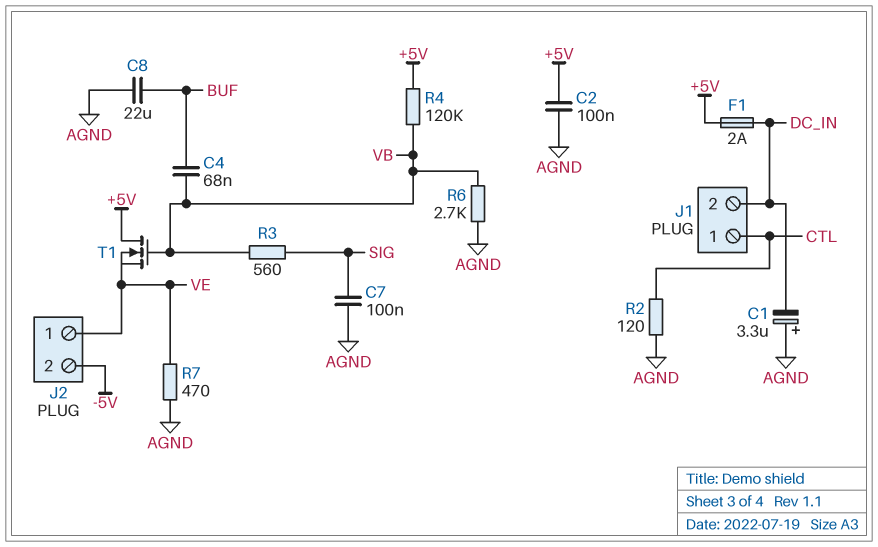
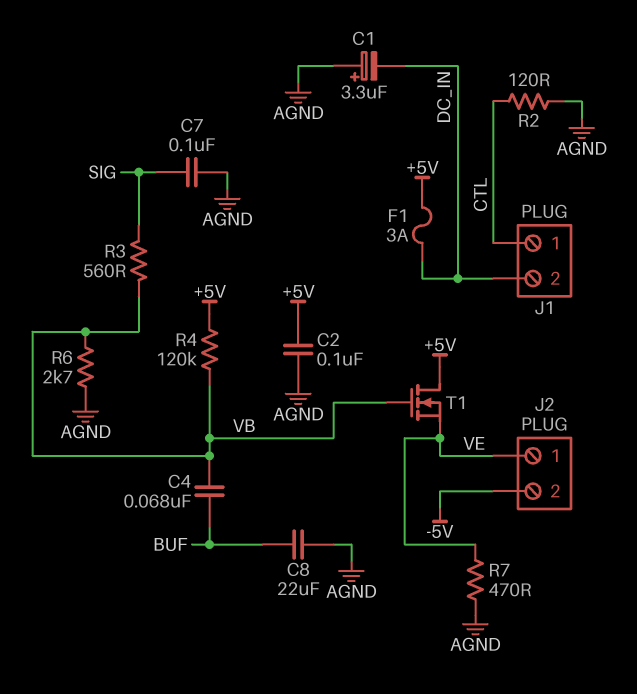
F1: 2A (+5V, DC_IN) -> 3A (+5V, DC_IN)

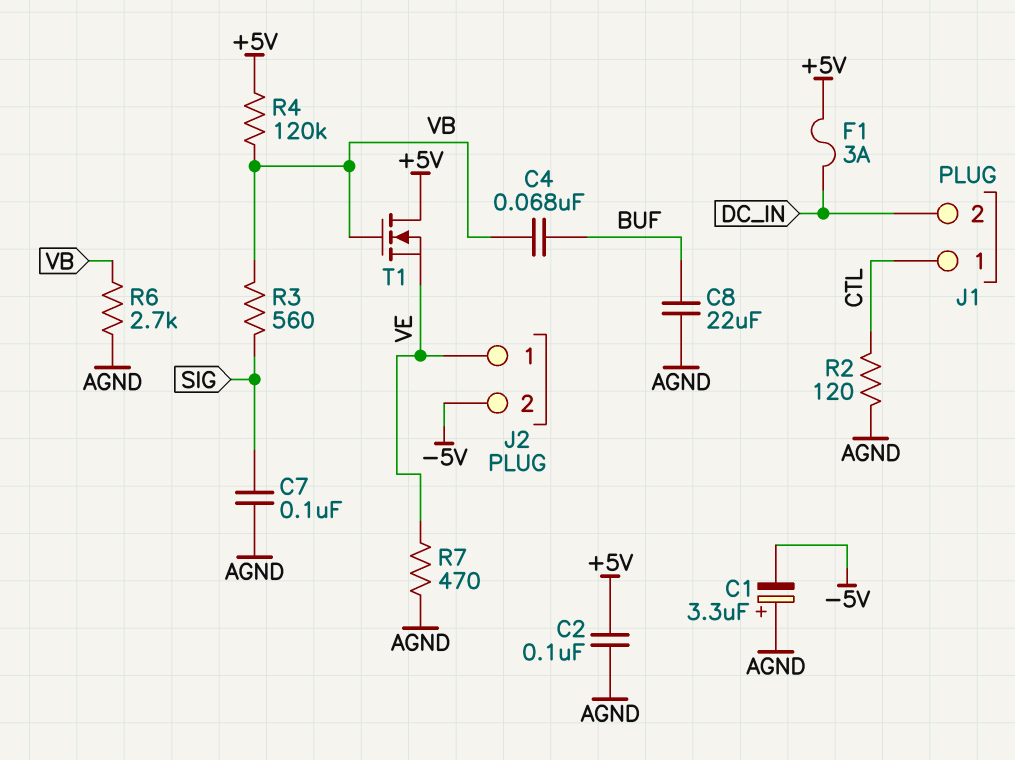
C1: 3.3uF (plus AGND, minus DC_IN) -> 3.3uF (plus AGND, minus -5V)

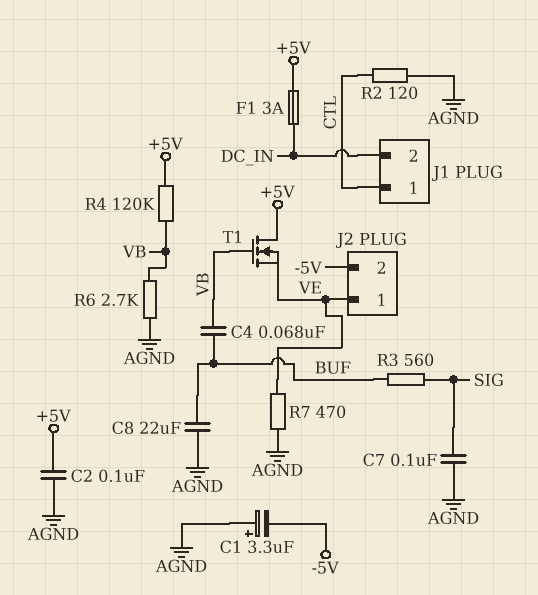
R3: 560 (SIG, VB) -> 560 (BUF, SIG)

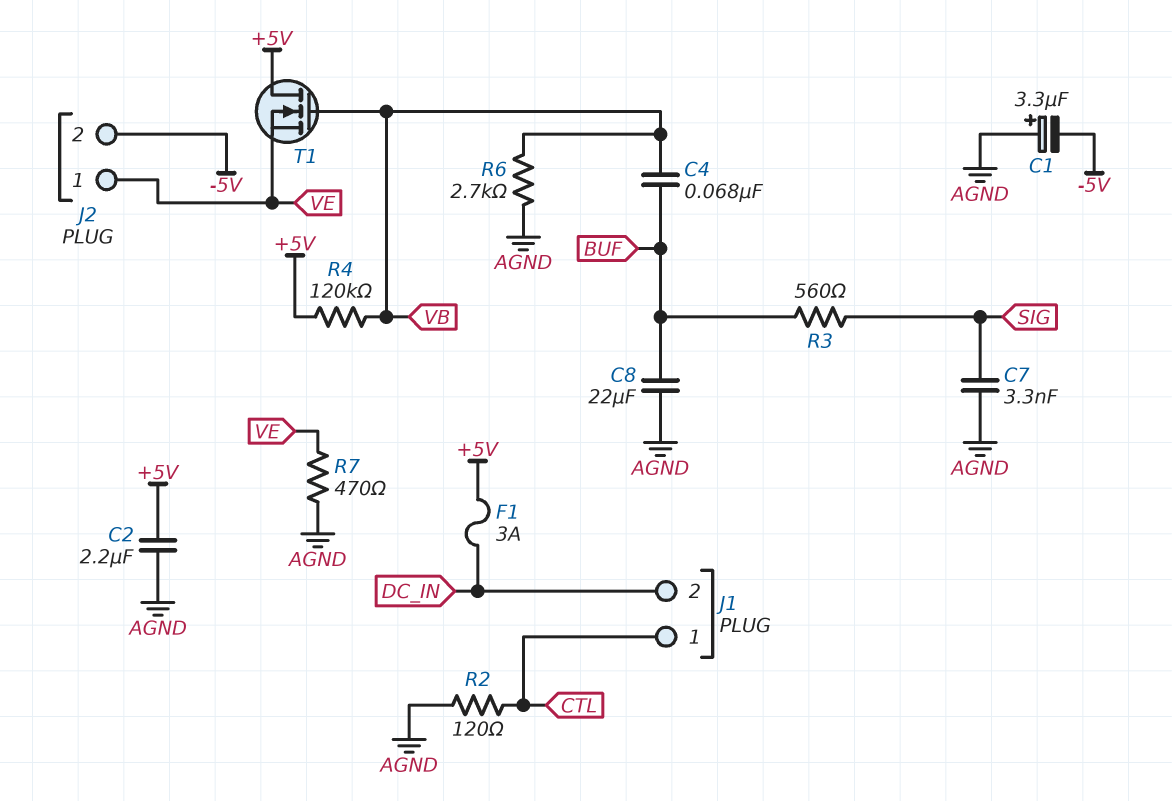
C2: 100nF (+5V, AGND) -> 2.2uF (+5V, AGND)
C7: 100nF (AGND, SIG) -> 3.3nF (AGND, SIG)

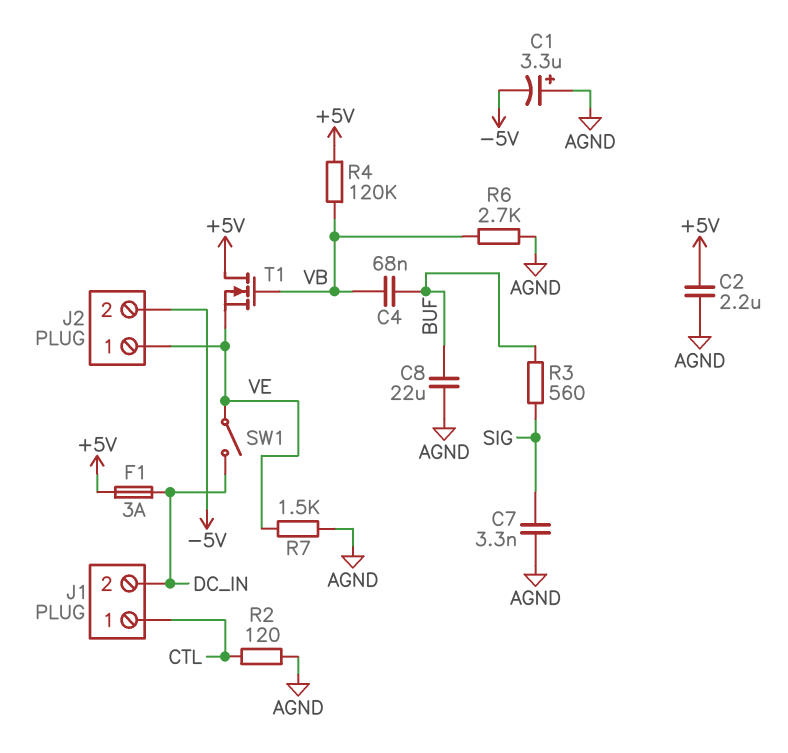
R7: 470 (AGND, VE) -> 1.5k (AGND, VE)
SW1: none -> switch (DC_IN, VE)

